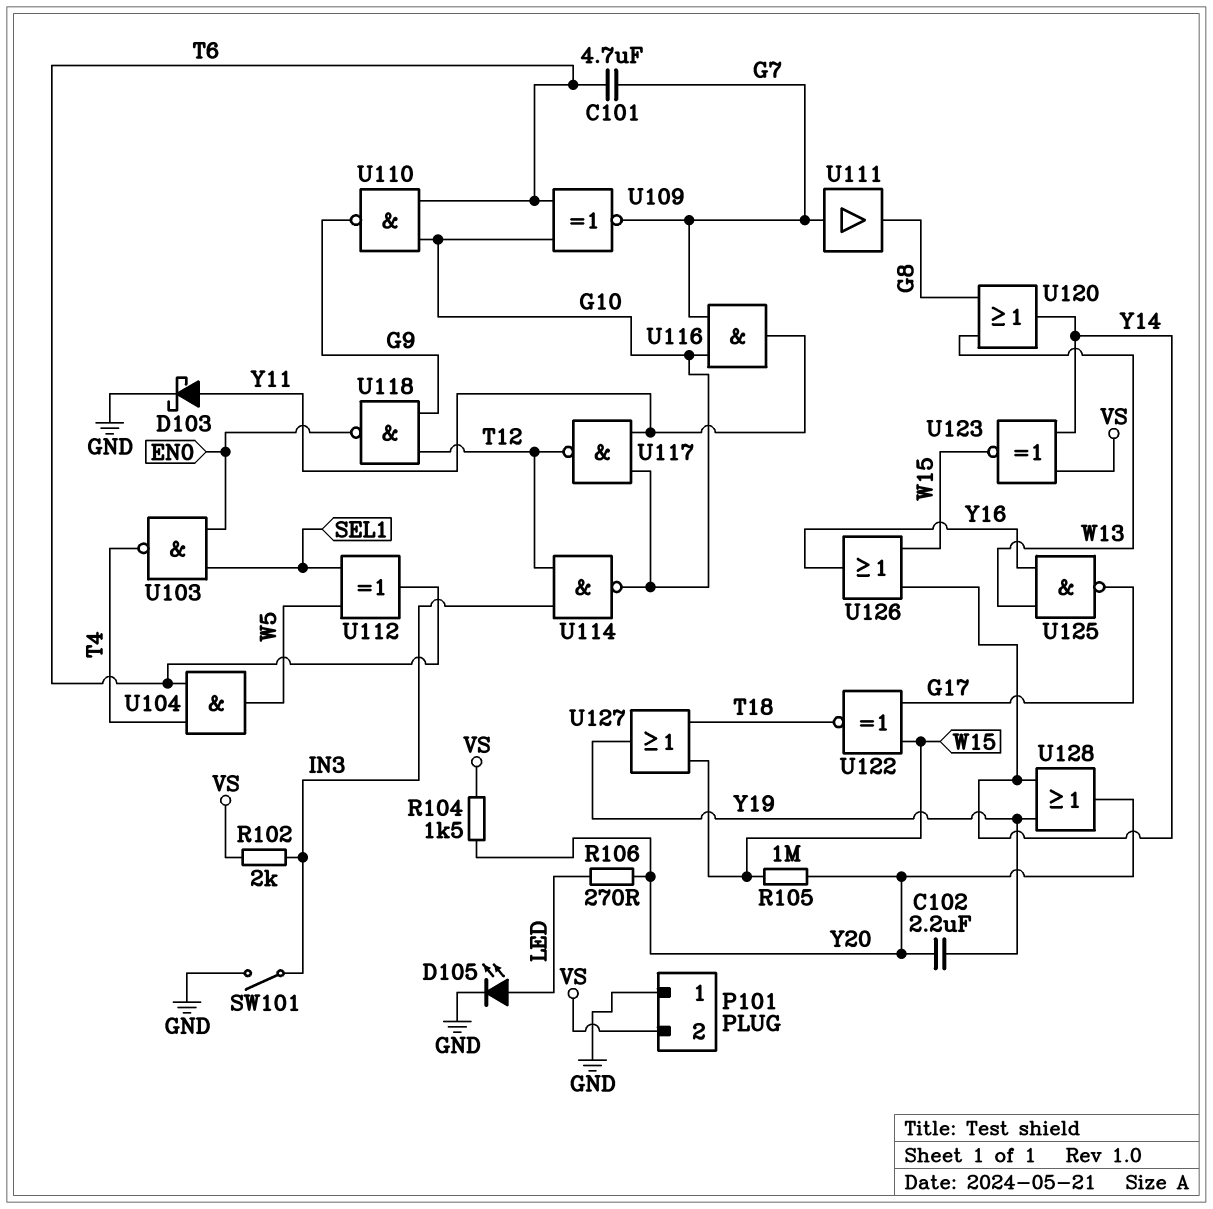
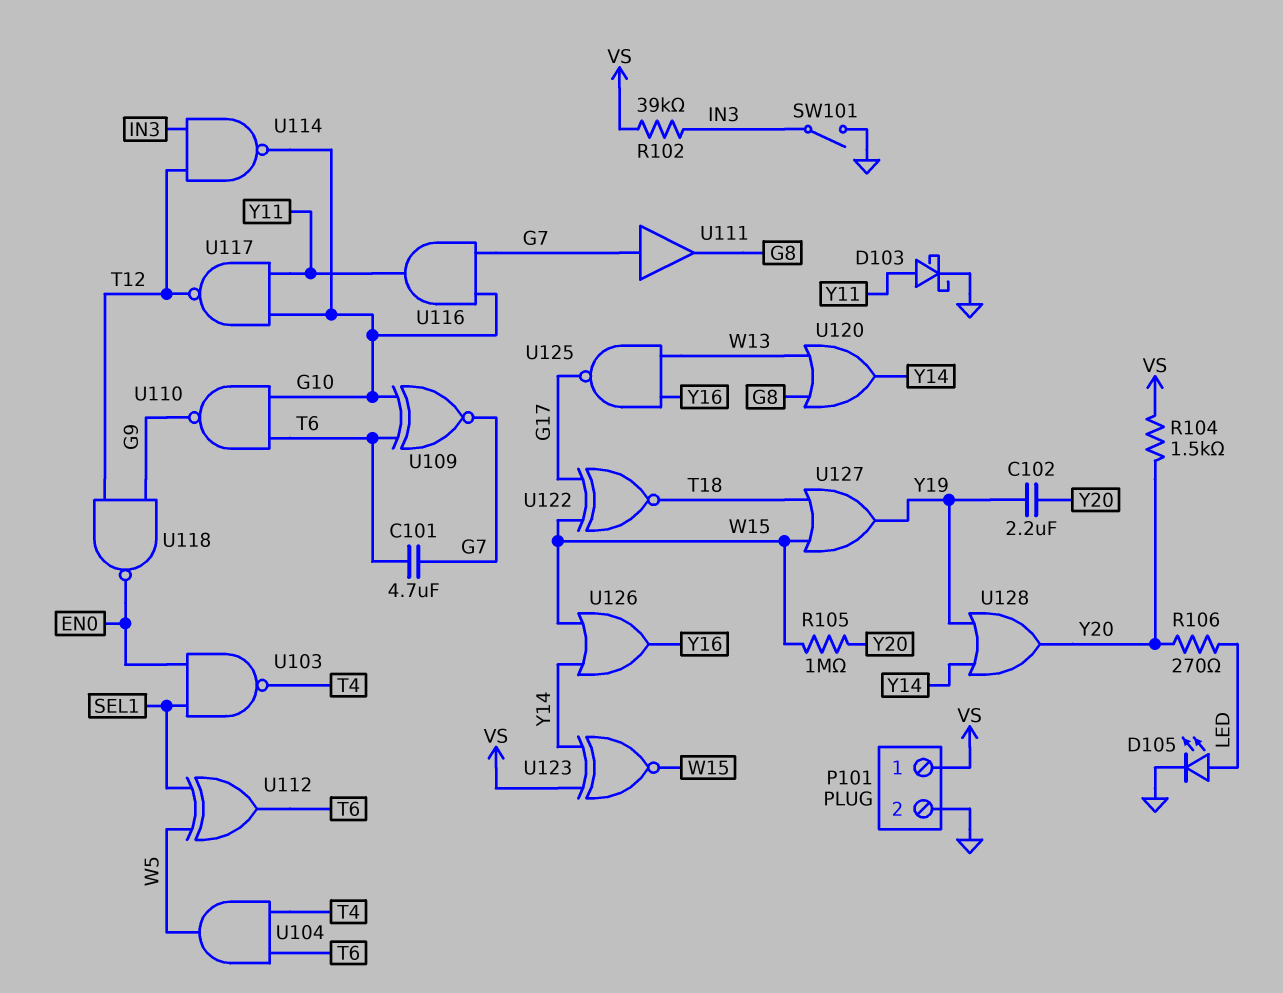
P101 pin 1: GND -> VS
P101 pin 2: VS -> GND
R102: 2k (IN3, VS) -> 39k (IN3, VS)

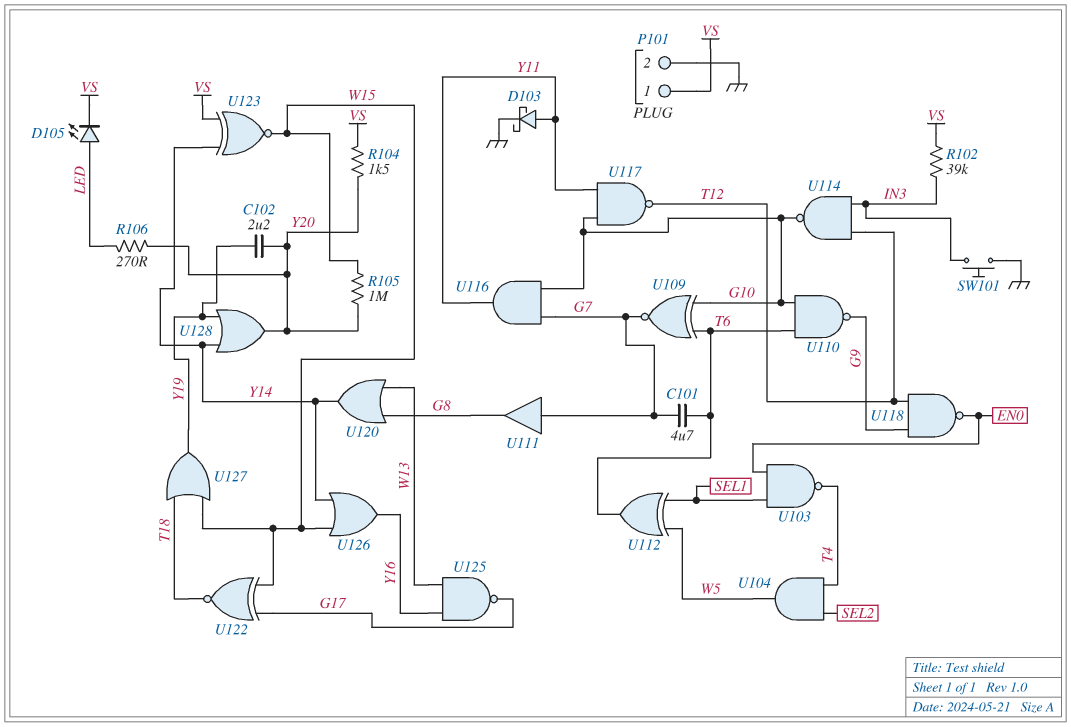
D105: LED (A LED, K GND) -> LED (A LED, K VS)
SW101: switch (GND, IN3) -> button (GND, IN3)
U104: AND (in T4, in T6, out W5) -> AND (in SEL2, in T4, out W5)

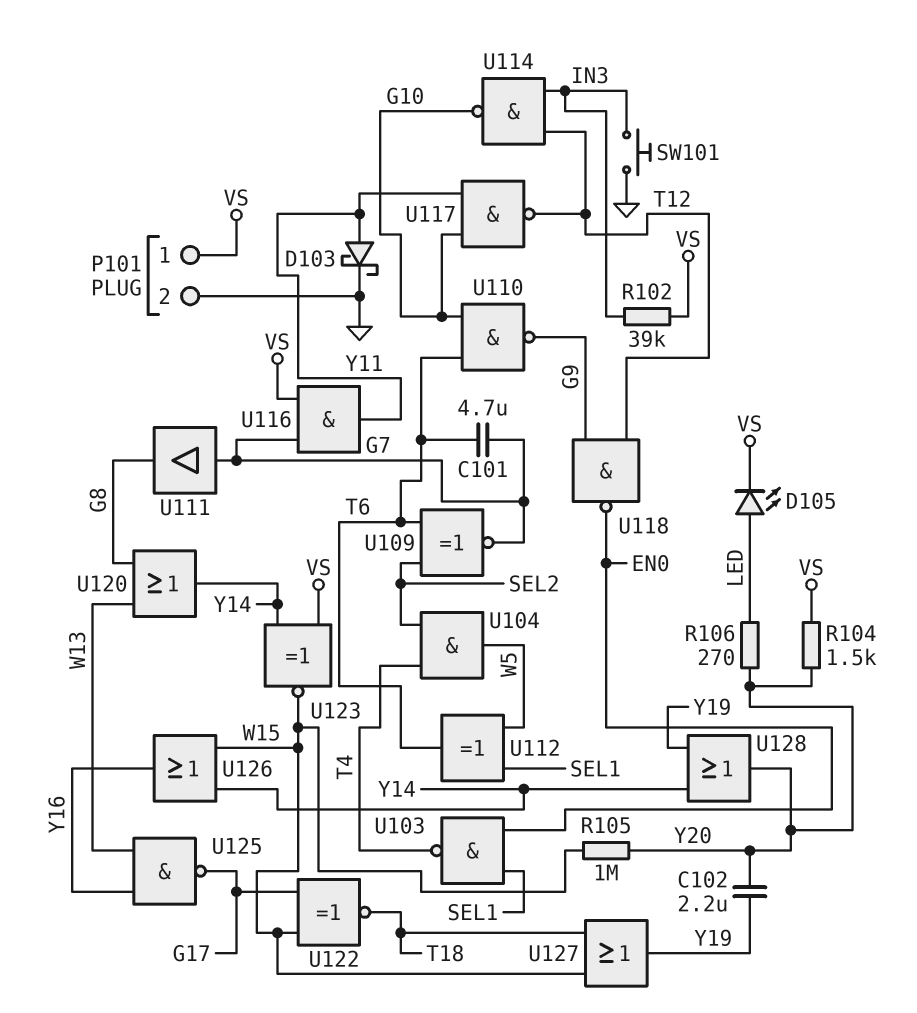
U109: XNOR (in G10, in T6, out G7) -> XNOR (in SEL2, in T6, out G7)
U116: AND (in G7, in G10, out Y11) -> AND (in G7, in VS, out Y11)

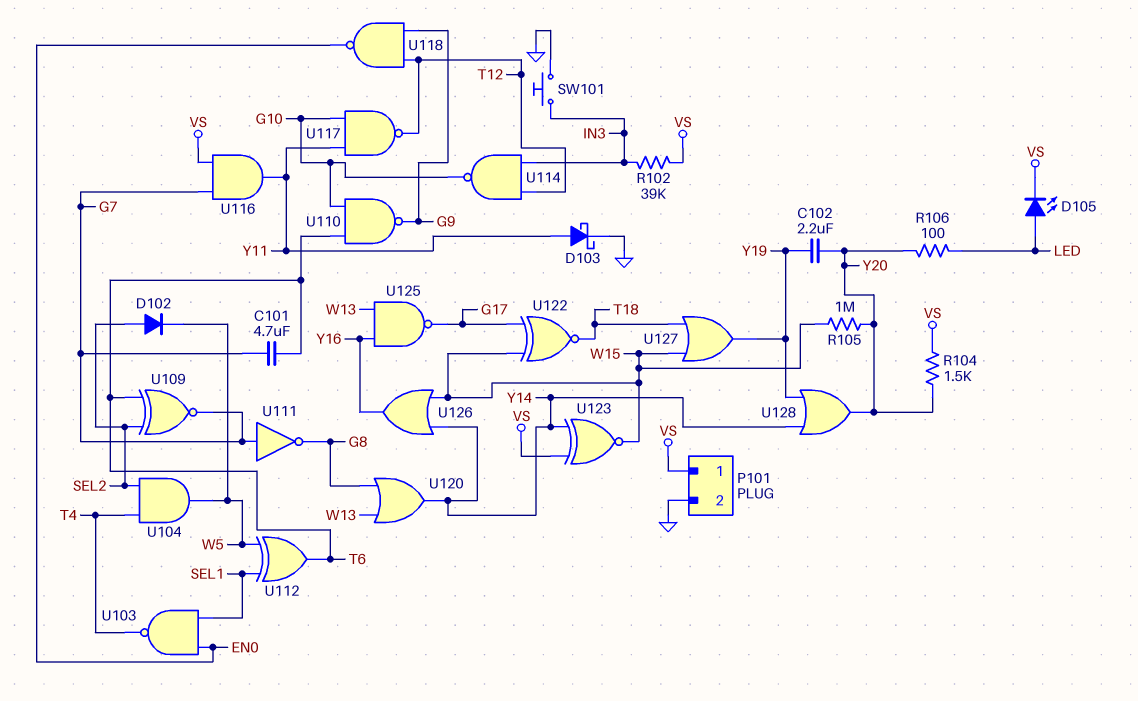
D102: none -> diode (A SEL2, K W5)
R106: 270 (LED, Y20) -> 100 (LED, Y20)
U111: buffer (in G7, out G8) -> NOT (in G7, out G8)

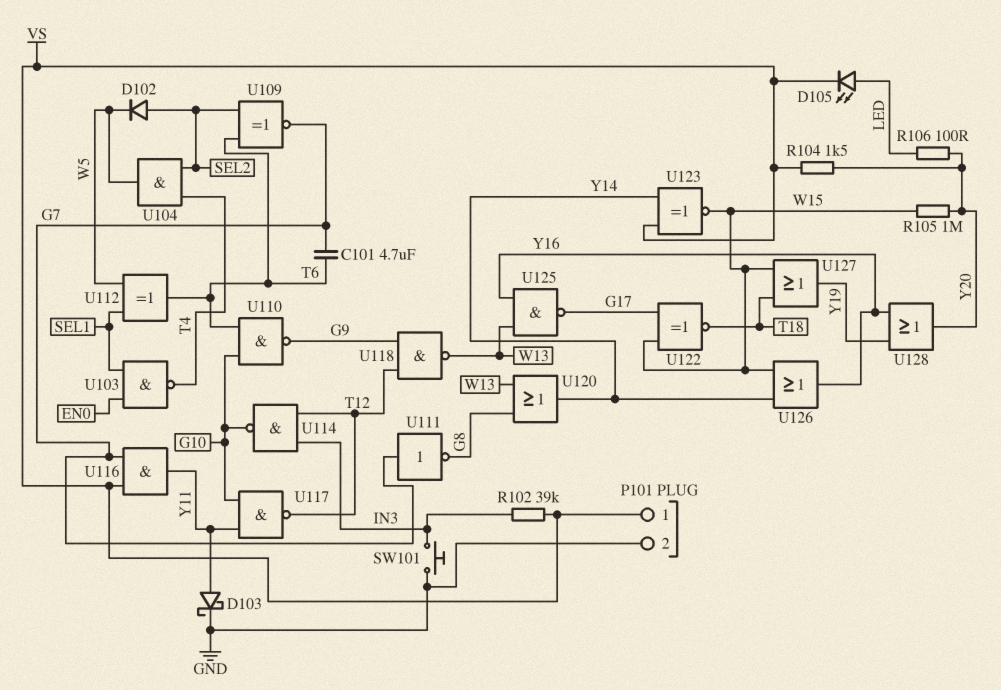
C102: 2.2uF (Y19, Y20) -> none
U118: NAND (in G9, in T12, out EN0) -> NAND (in G9, in T12, out W13)
U128: OR (in Y14, in Y19, out Y20) -> OR (in Y16, in Y19, out Y20)

